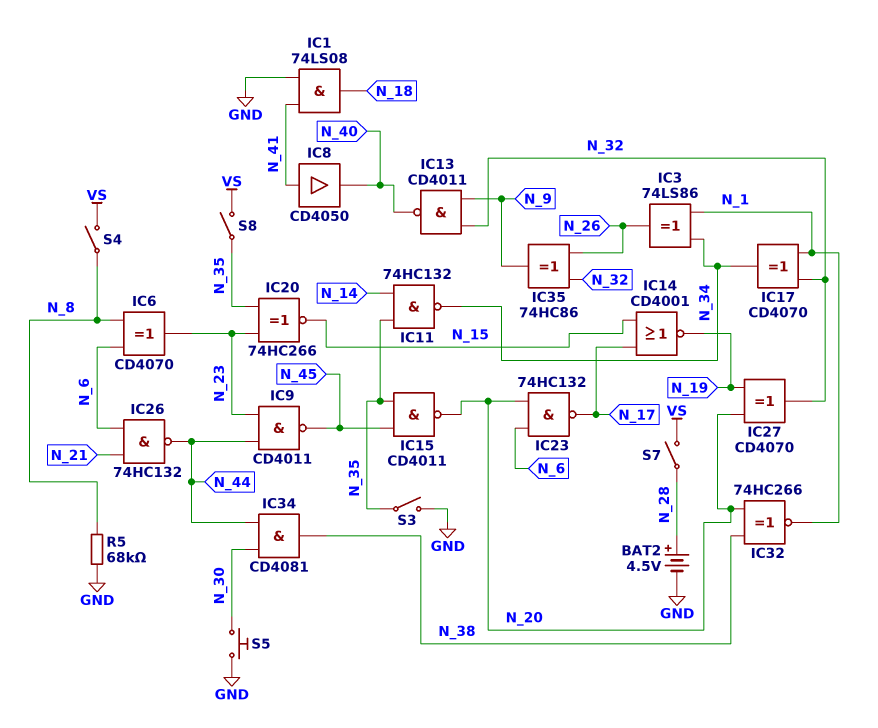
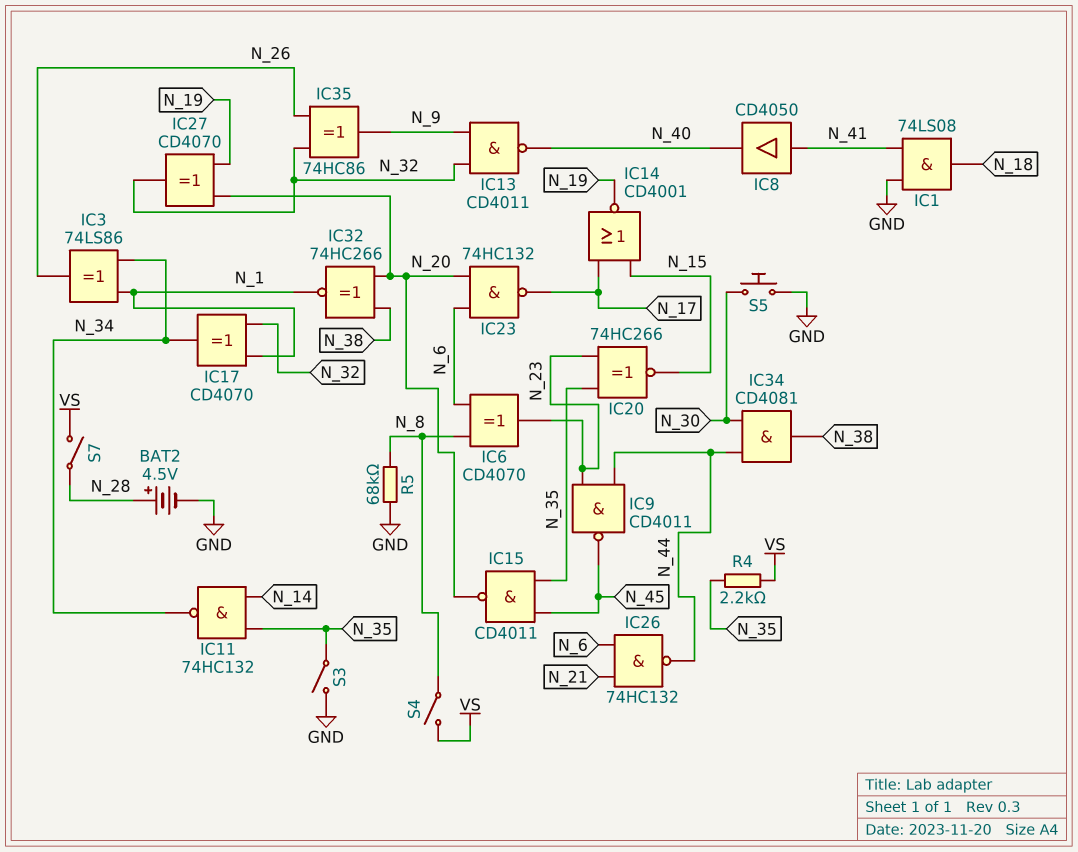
R4: none -> 2.2k (N_35, VS)
S8: switch (N_35, VS) -> none

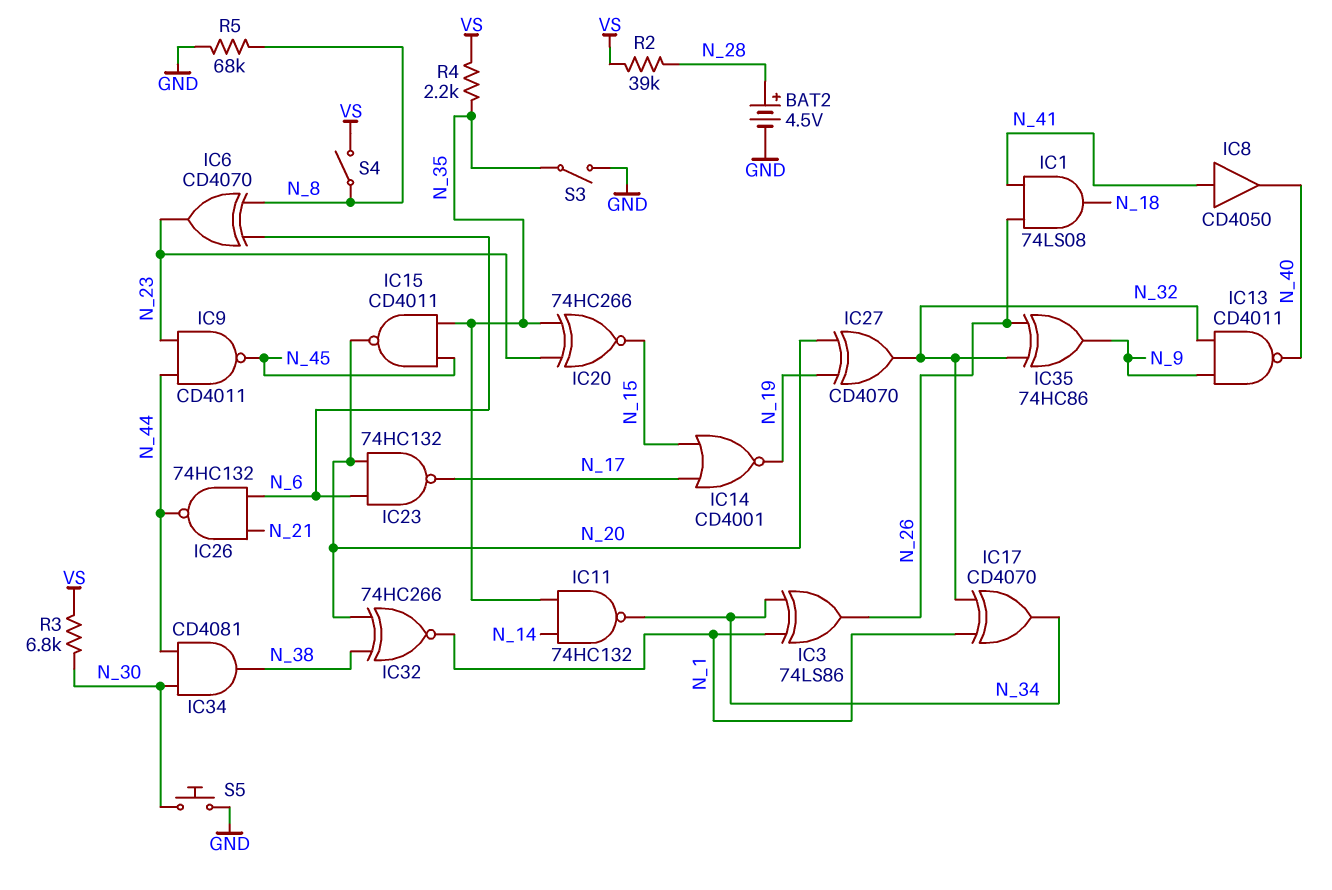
IC1: AND 74LS08 (in GND, in N_41, out N_18) -> AND 74LS08 (in N_26, in N_41, out N_18)
R2: none -> 39k (N_28, VS)
R3: none -> 6.8k (N_30, VS)
S7: switch (N_28, VS) -> none

